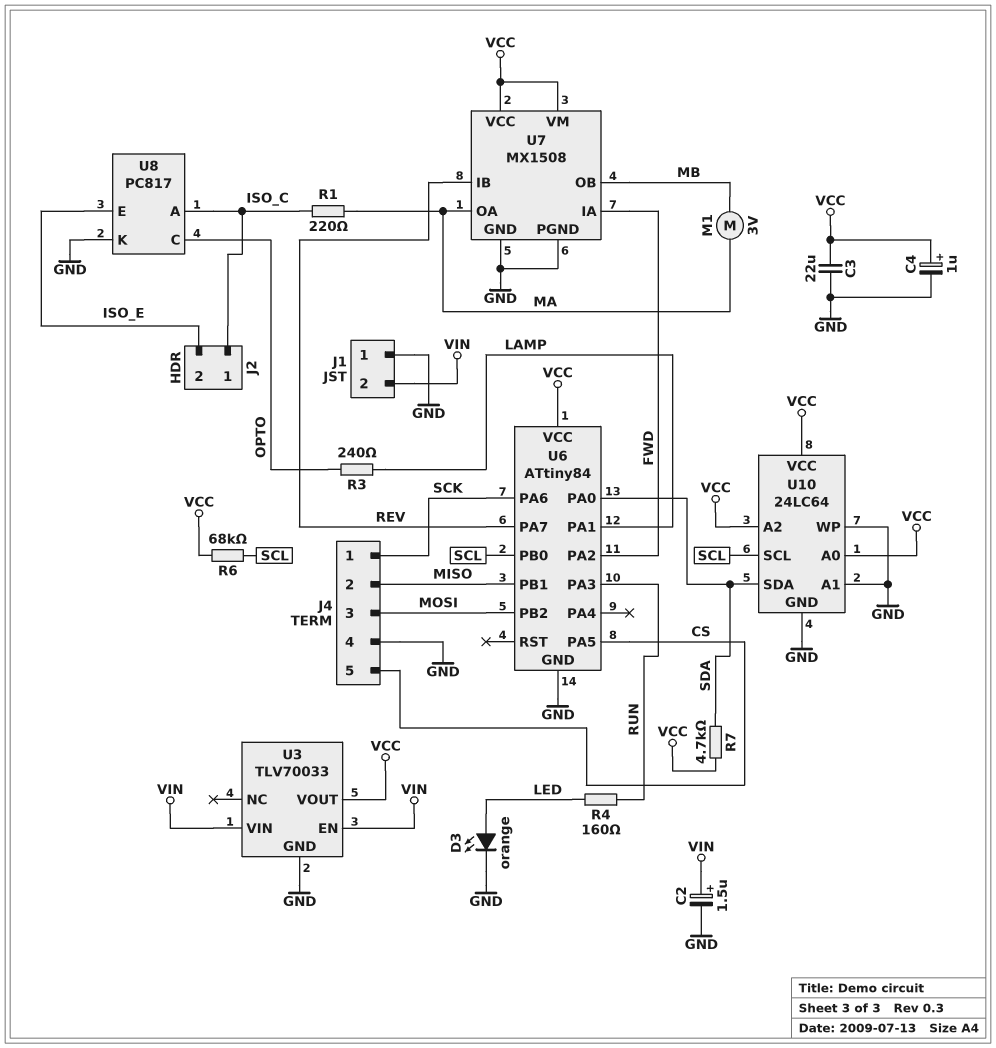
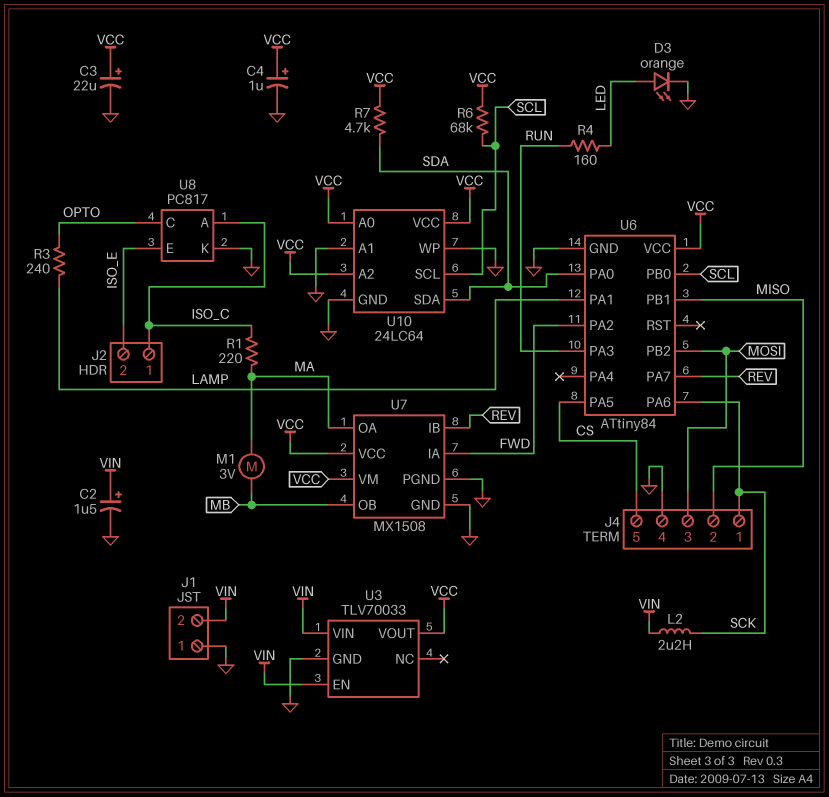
C3: 22uF (GND, VCC) -> 22uF (plus VCC, minus GND)
L2: none -> 2.2uH (SCK, VIN)

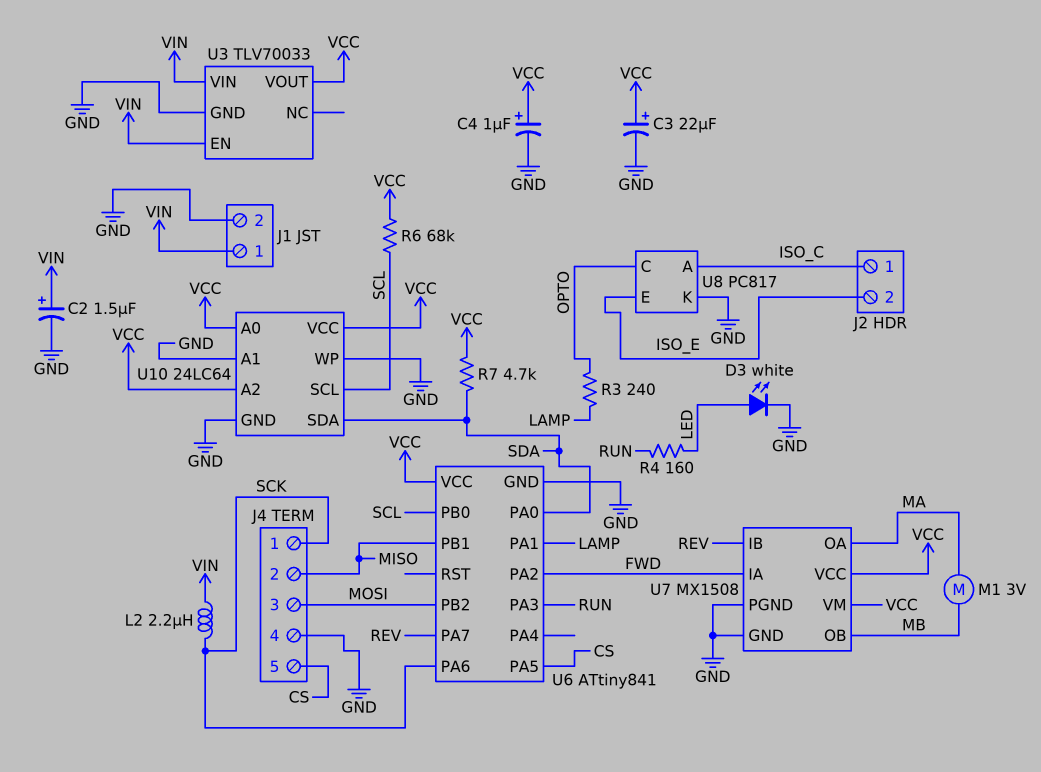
D3: LED orange (A LED, K GND) -> LED white (A LED, K GND)
J1 pin 1: GND -> VIN
J1 pin 2: VIN -> GND
R1: 220 (ISO_C, MA) -> none
U6: ATtiny84 -> ATtiny841

